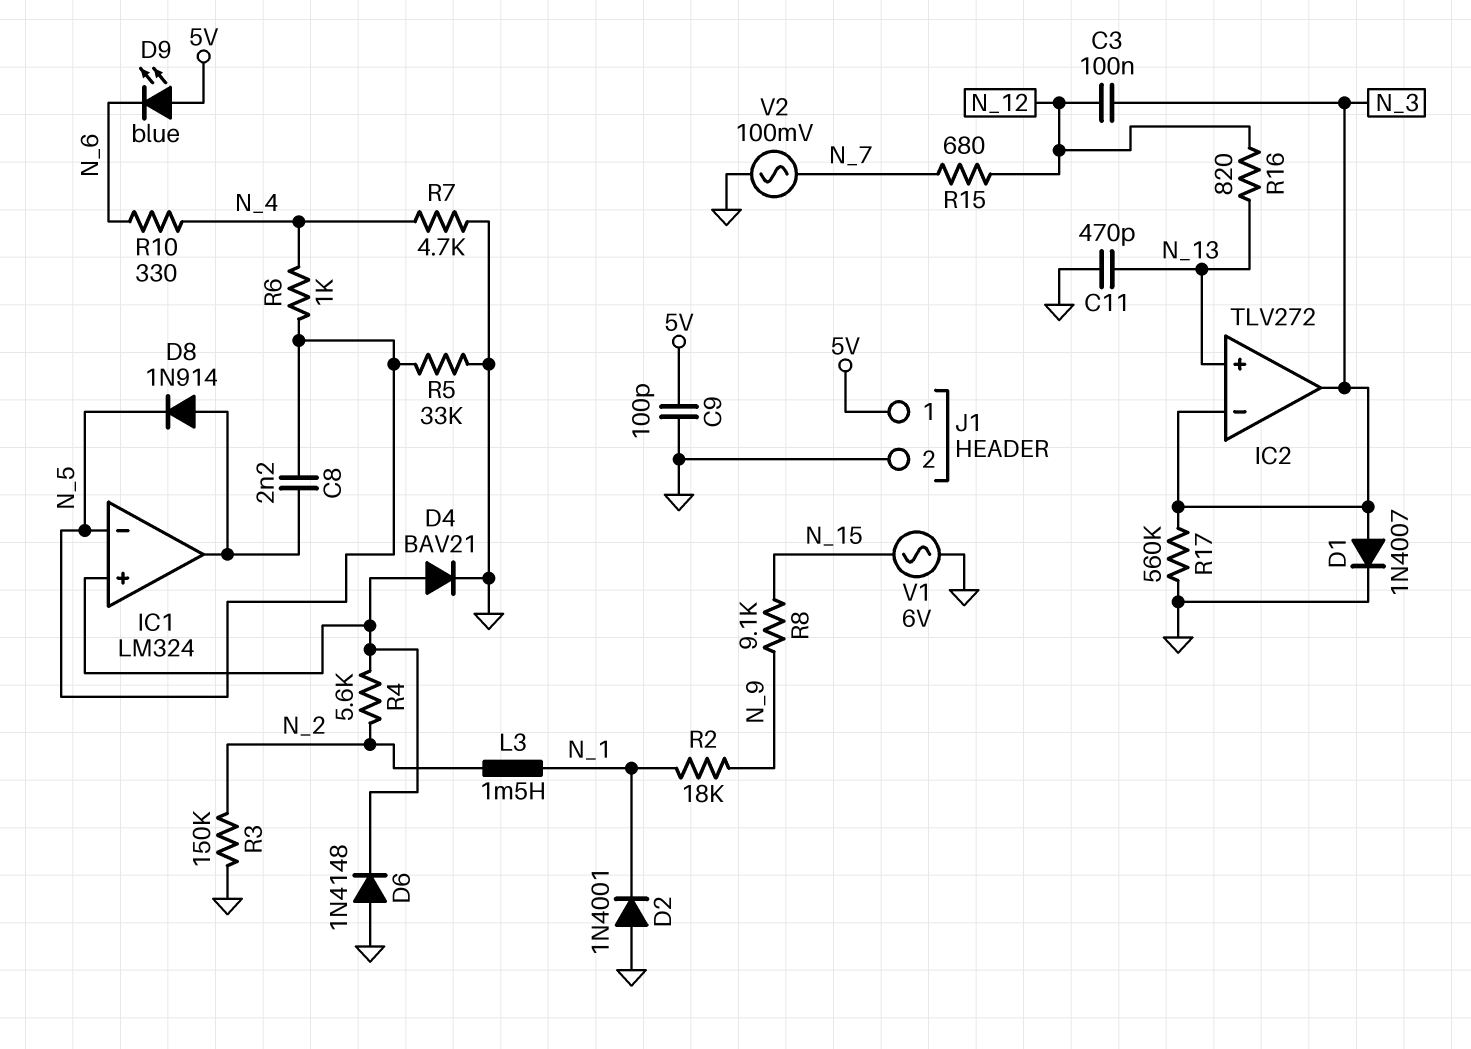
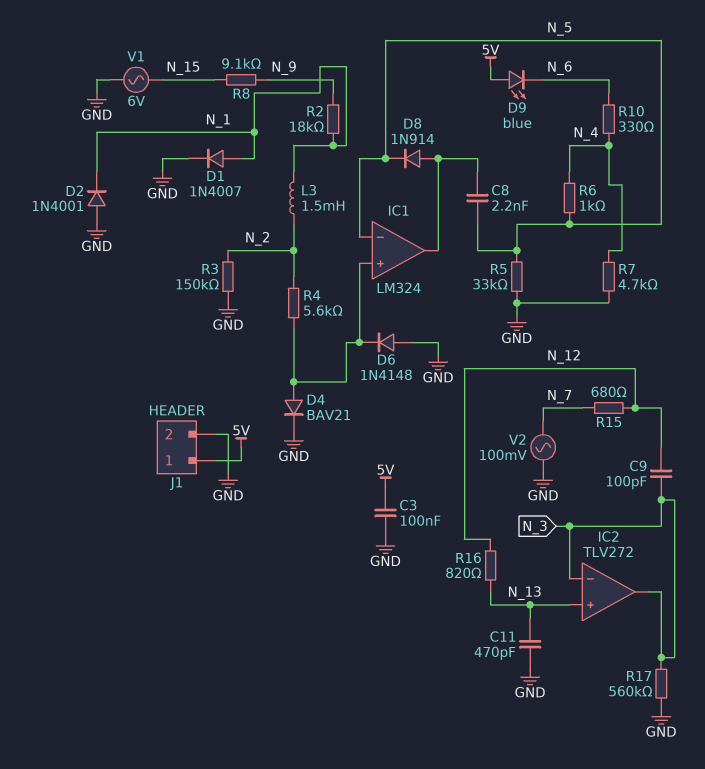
C3: 100nF (N_3, N_12) -> 100nF (5V, GND)
C9: 100pF (5V, GND) -> 100pF (N_3, N_12)
D1: diode 1N4007 (A N_3, K GND) -> diode 1N4007 (A N_1, K GND)

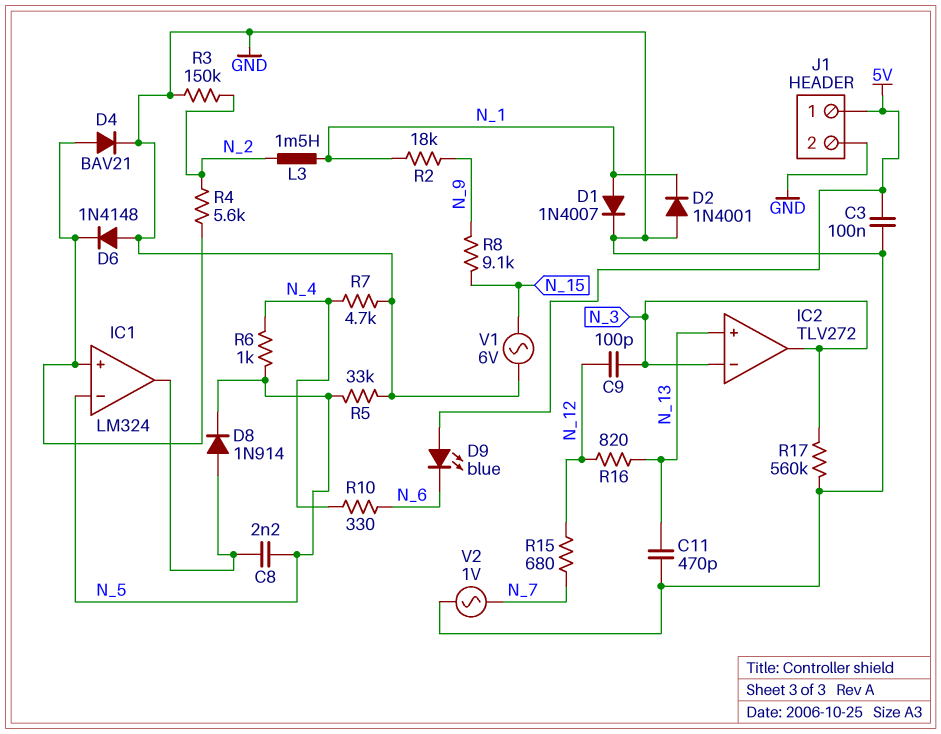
V2: AC 100mV (GND, N_7) -> AC 1V (GND, N_7)

